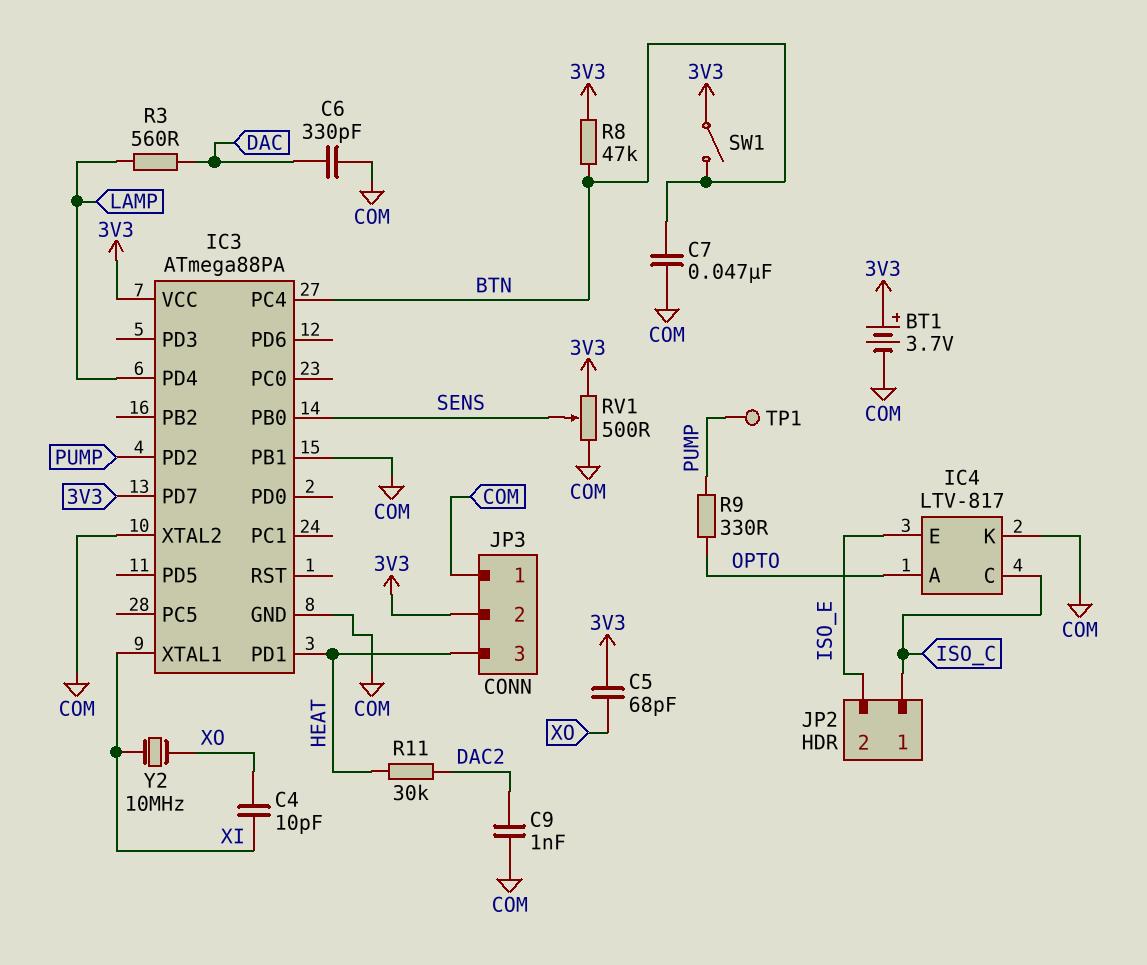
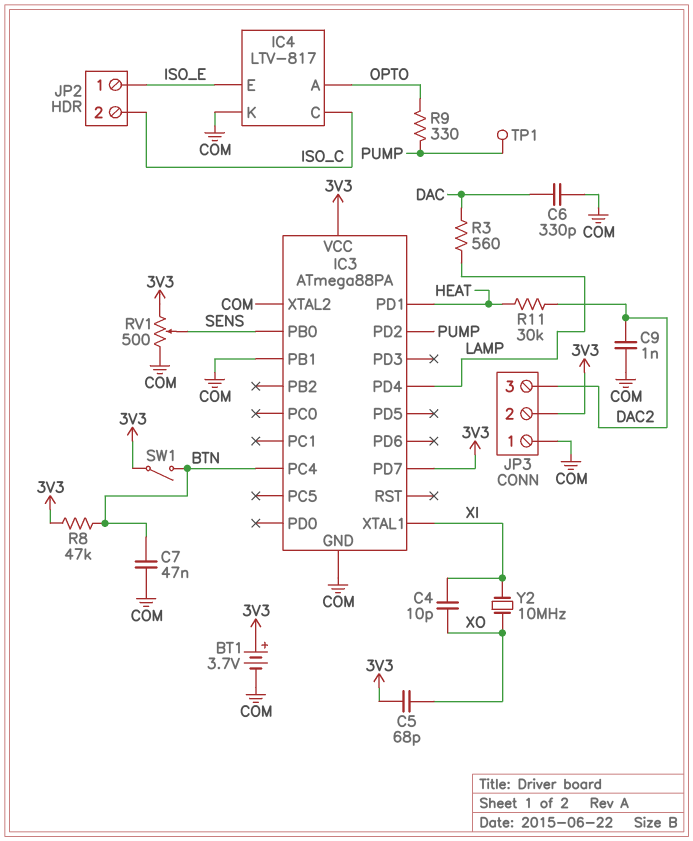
JP2 pin 1: ISO_C -> ISO_E
JP2 pin 2: ISO_E -> ISO_C
JP3 pin 3: HEAT -> DAC2

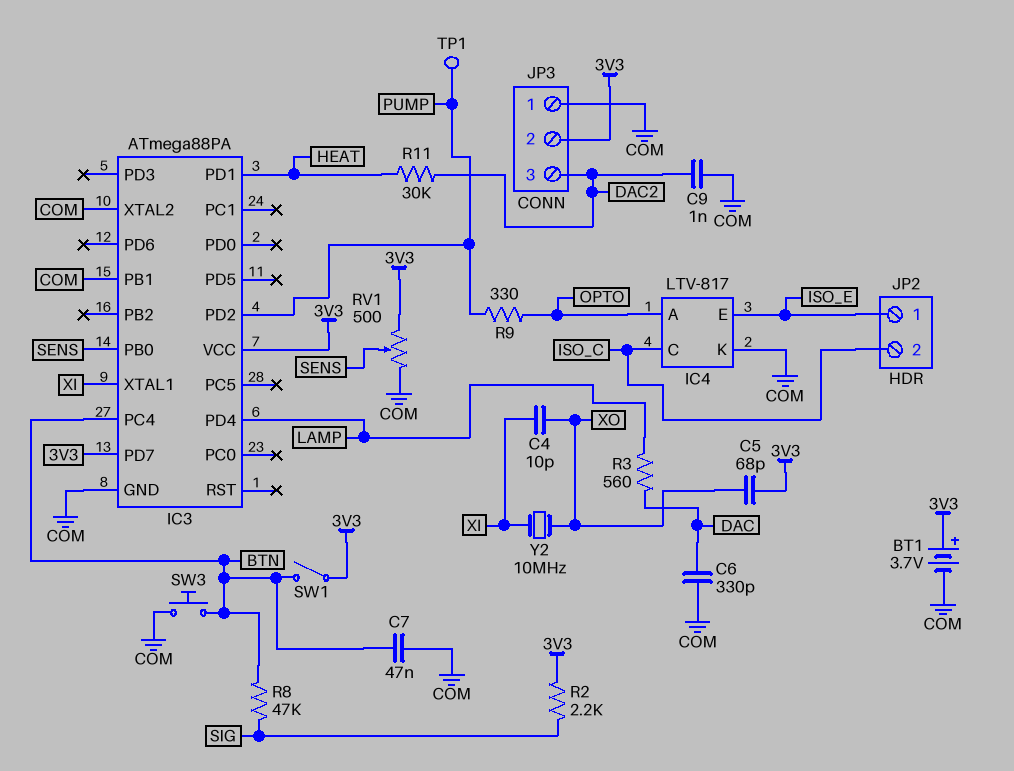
R2: none -> 2.2k (3V3, SIG)
R8: 47k (3V3, BTN) -> 47k (BTN, SIG)
SW3: none -> button (BTN, COM)

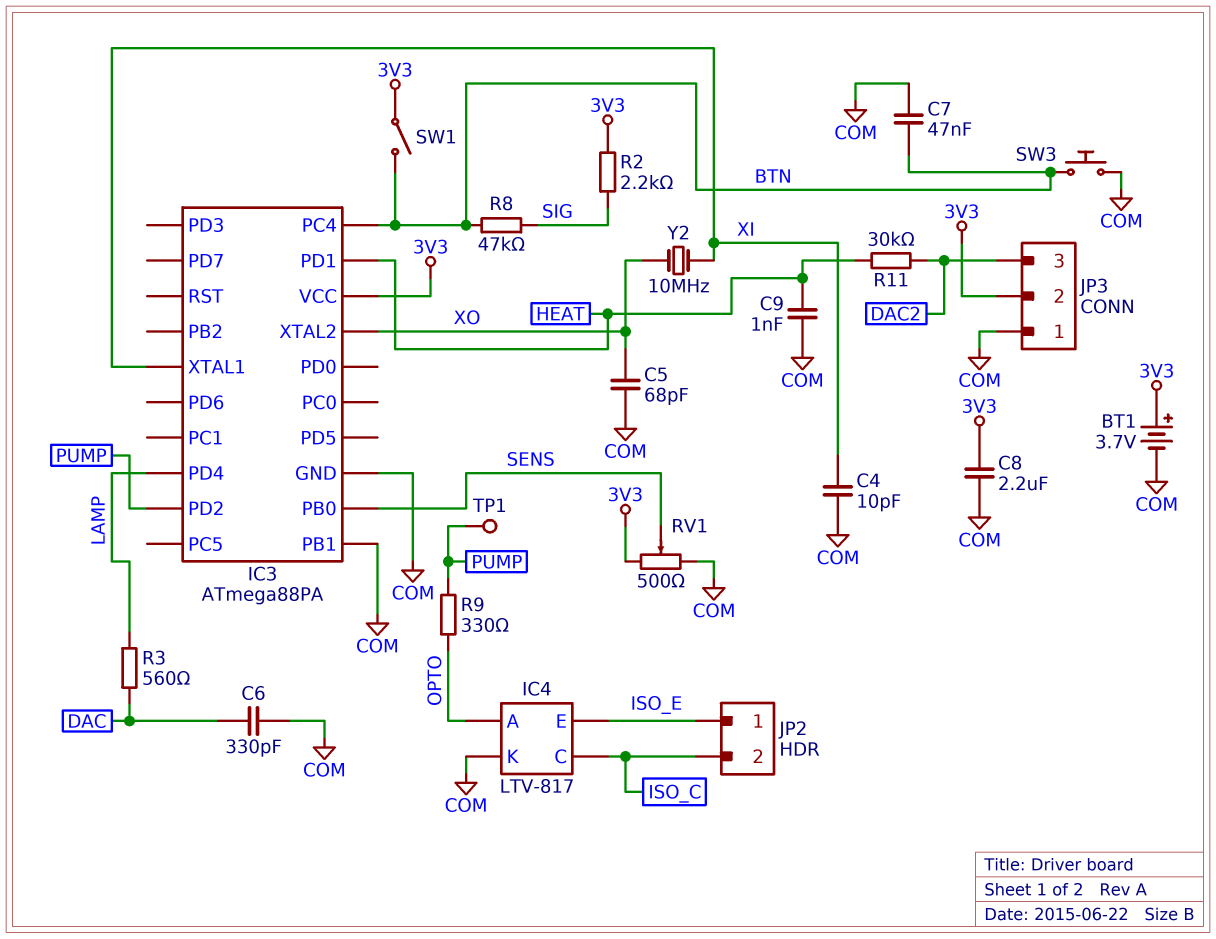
C4: 10pF (XI, XO) -> 10pF (COM, XI)
C5: 68pF (3V3, XO) -> 68pF (COM, XO)
C8: none -> 2.2uF (3V3, COM)
C9: 1nF (COM, DAC2) -> 1nF (COM, HEAT)
IC3 pin PD7: 3V3 -> none
IC3 pin XTAL2: COM -> XO

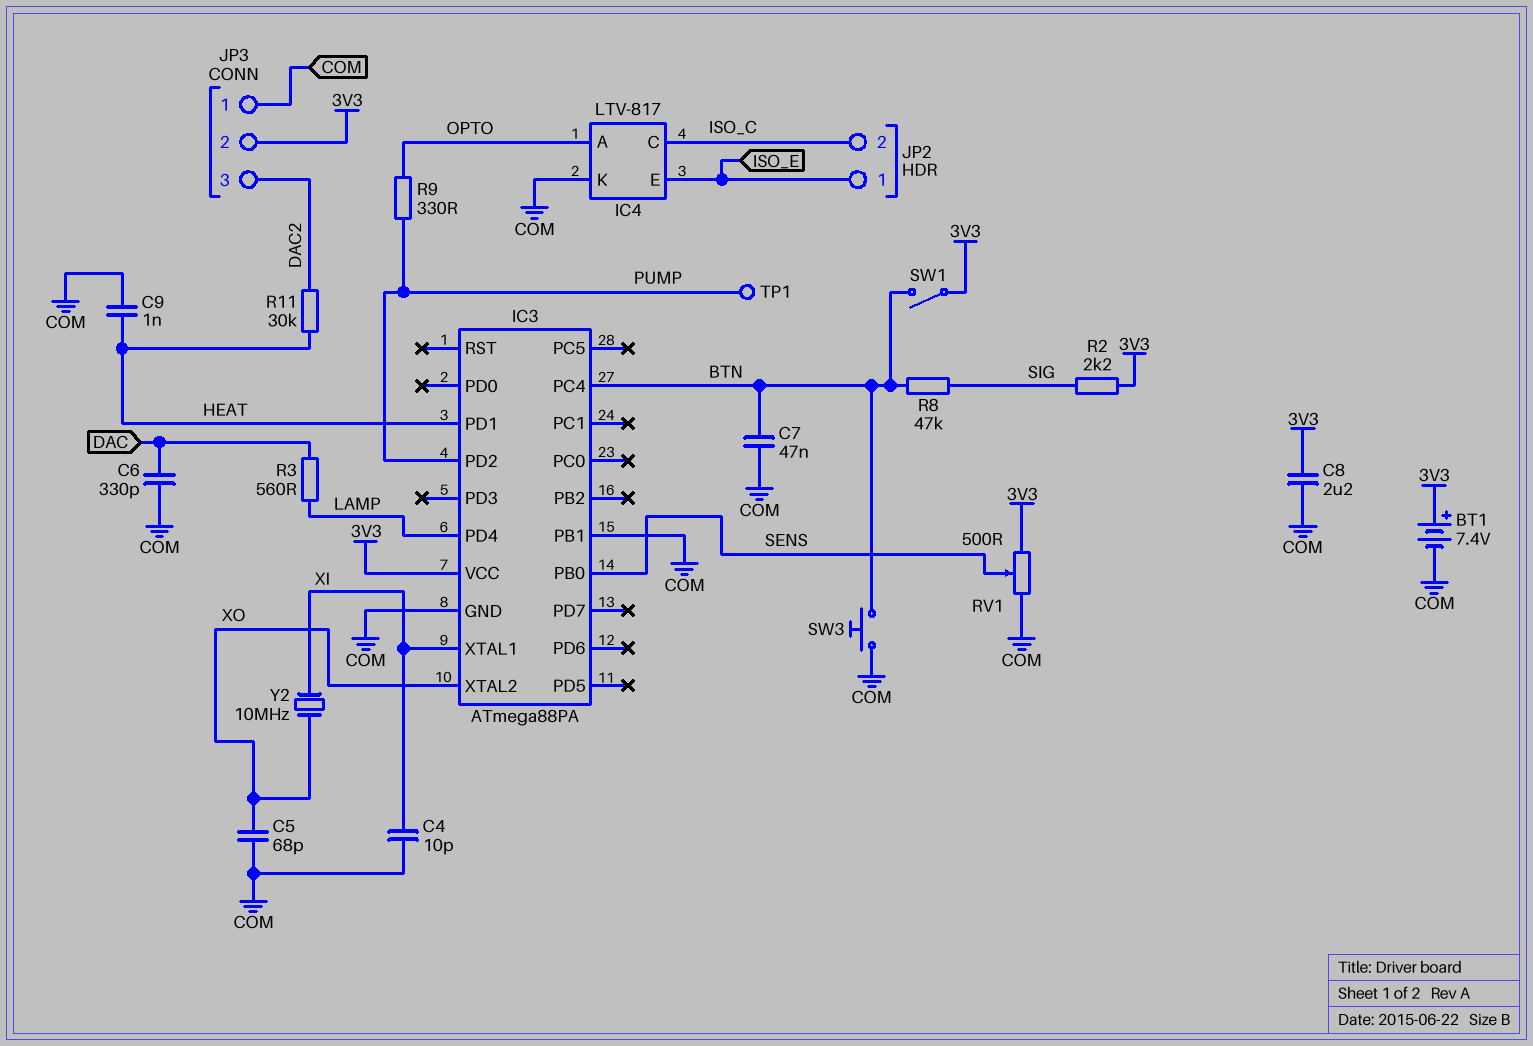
BT1: 3.7V (plus 3V3, minus COM) -> 7.4V (plus 3V3, minus COM)

